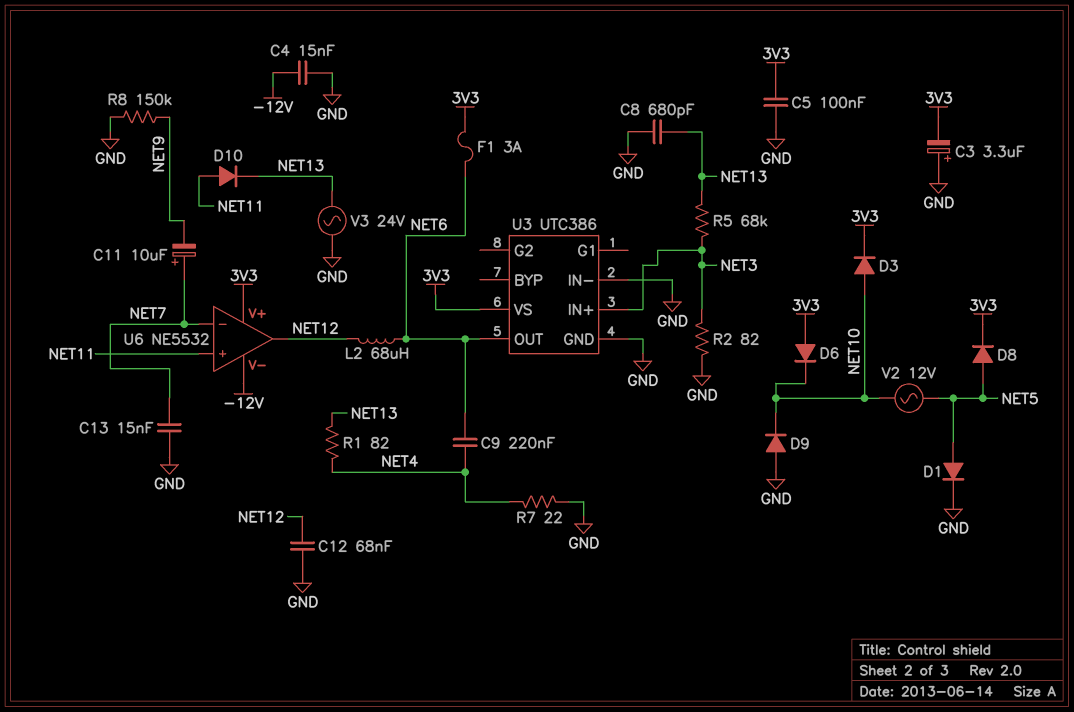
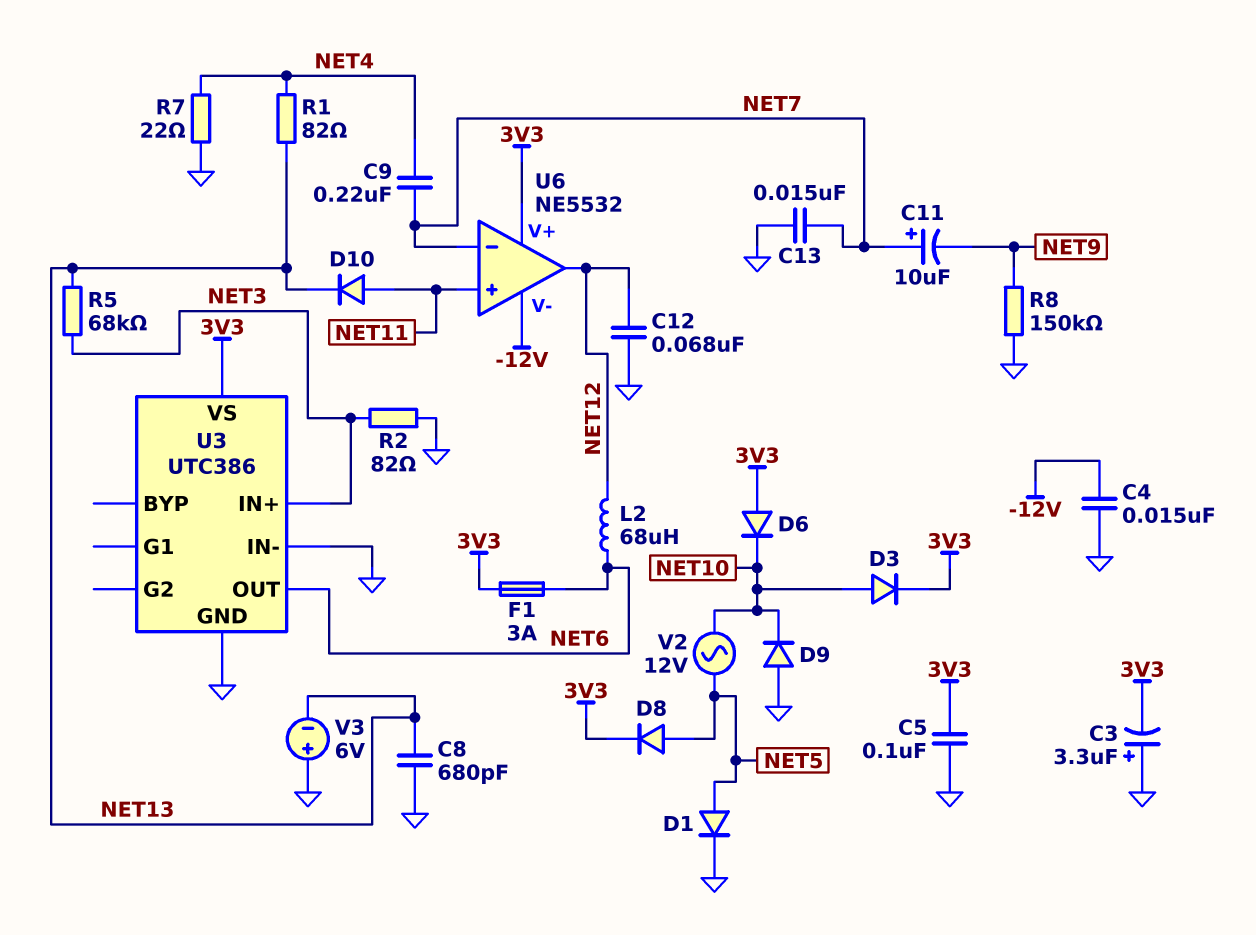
C9: 220nF (NET4, NET6) -> 220nF (NET4, NET7)
V3: AC 24V (GND, NET13) -> 6V (plus GND, minus NET13)

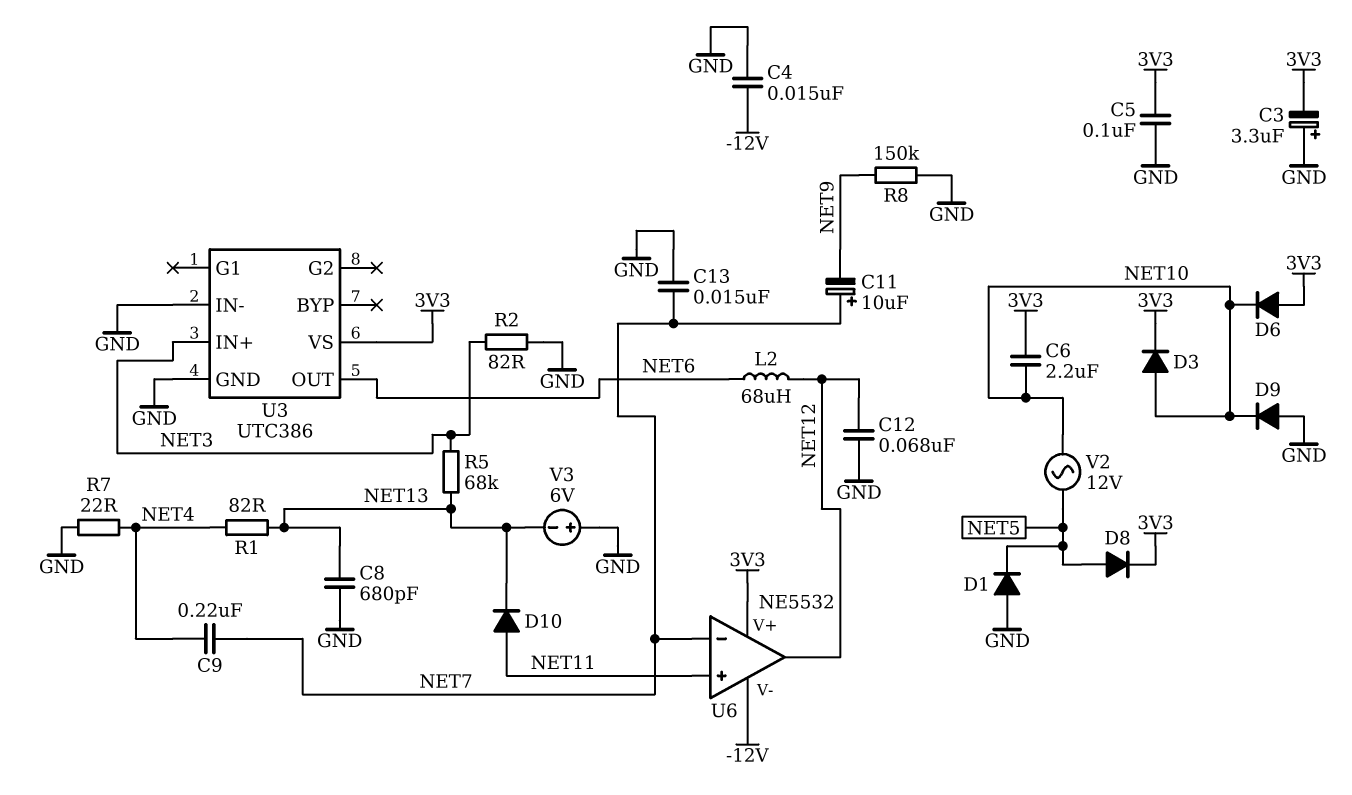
C6: none -> 2.2uF (3V3, NET10)
D1: diode (A NET5, K GND) -> diode (A GND, K NET5)
F1: 3A (3V3, NET6) -> none

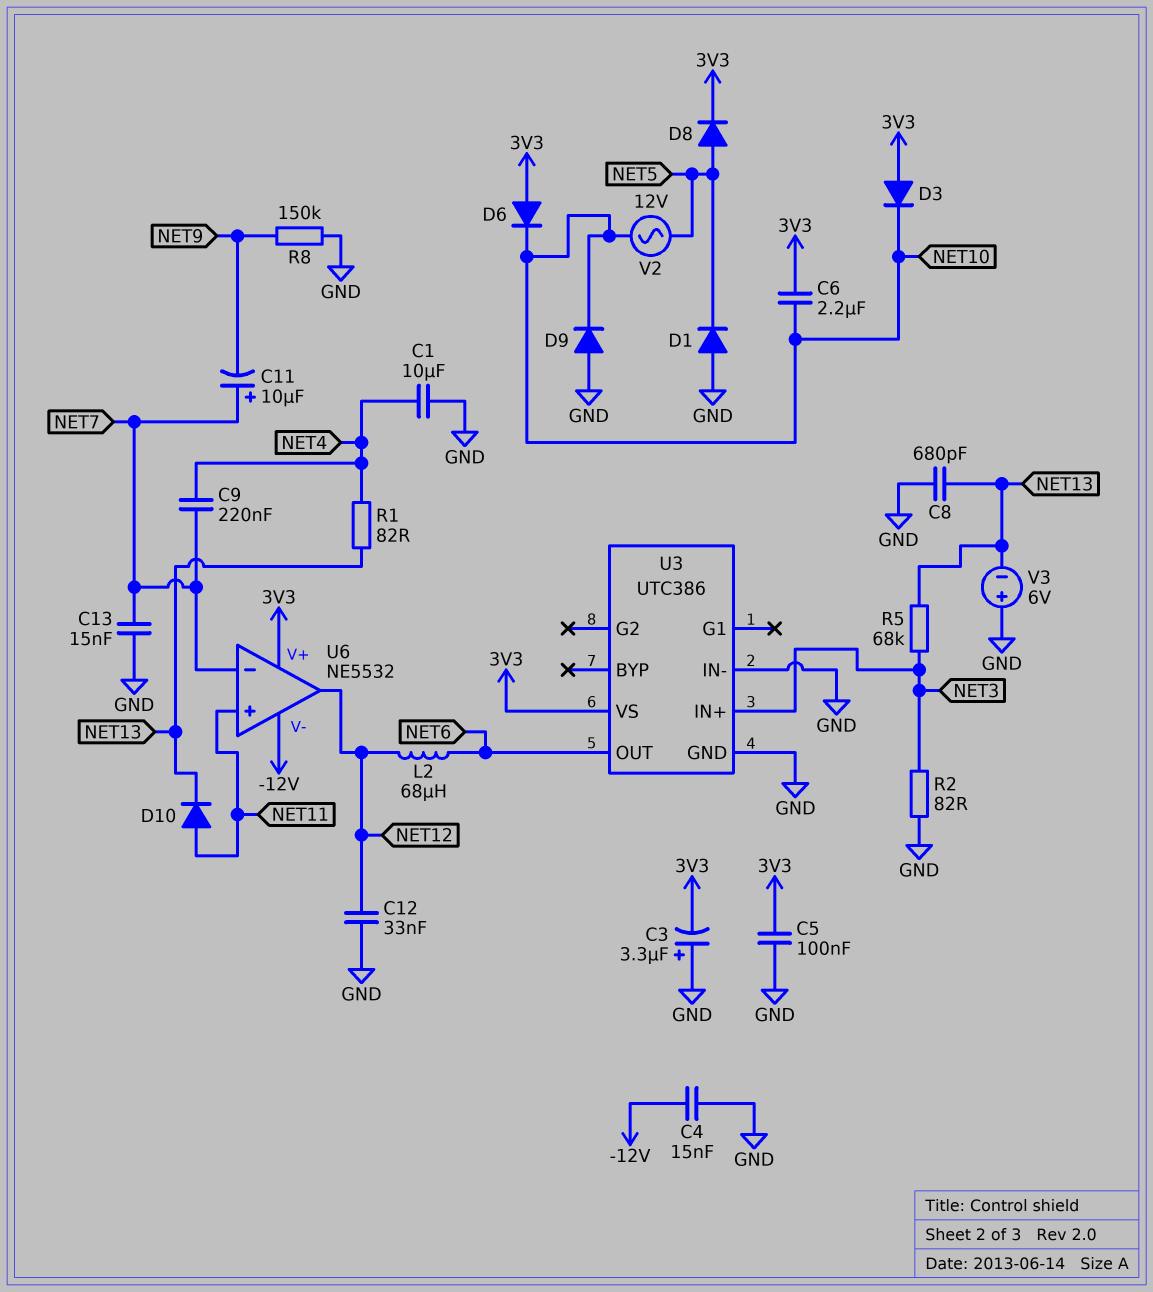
C1: none -> 10uF (GND, NET4)
C12: 68nF (GND, NET12) -> 33nF (GND, NET12)
D3: diode (A NET10, K 3V3) -> diode (A 3V3, K NET10)
R7: 22 (GND, NET4) -> none

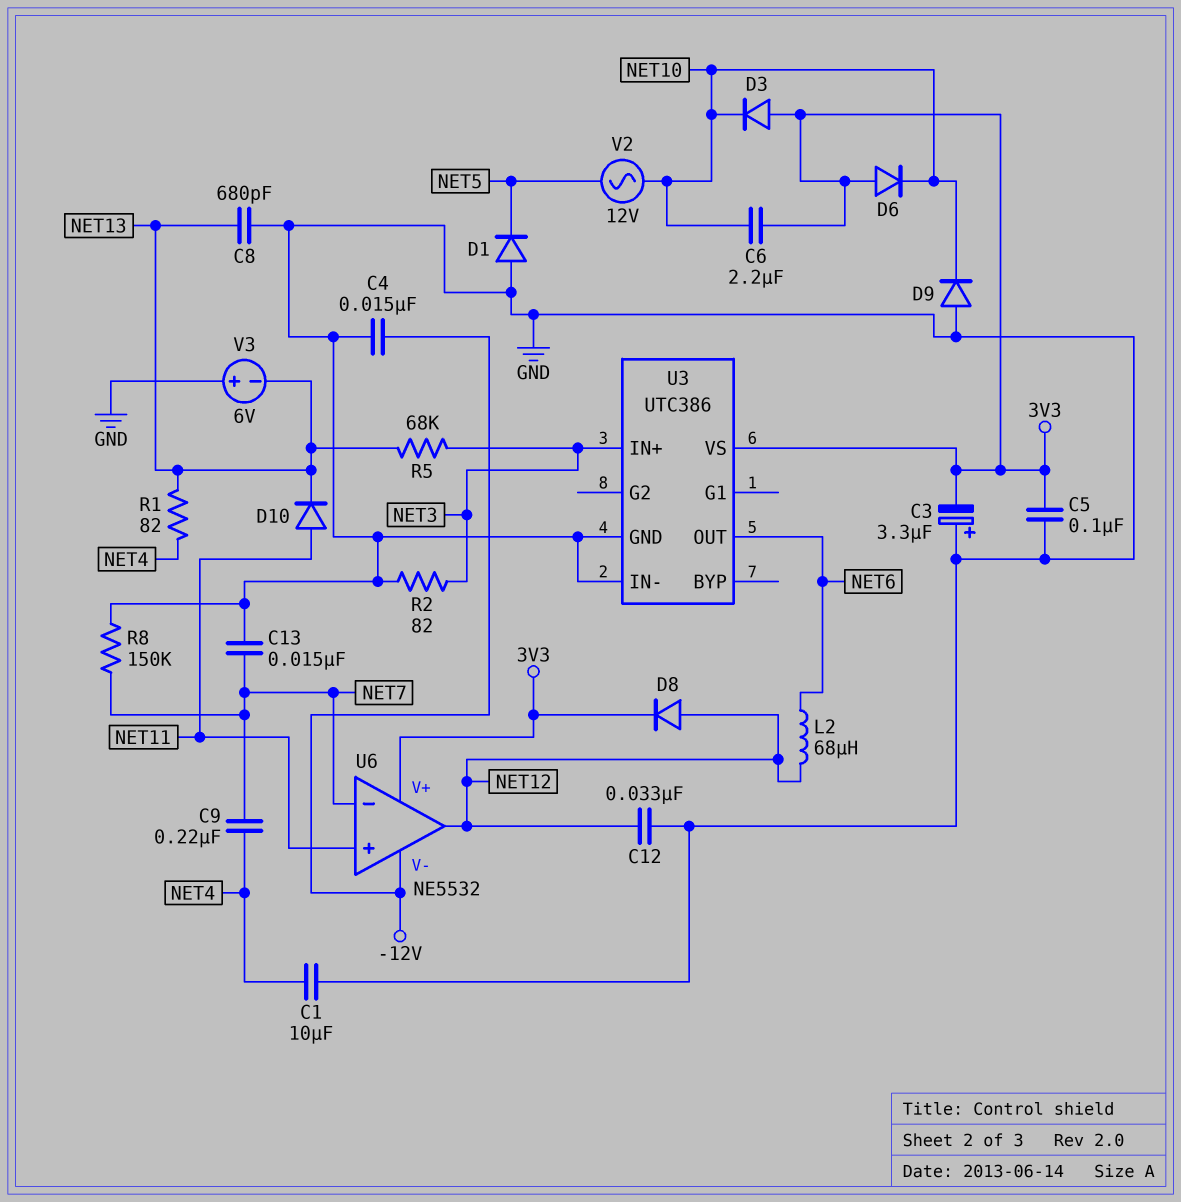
C11: 10uF (plus NET7, minus NET9) -> none
D8: diode (A NET5, K 3V3) -> diode (A NET12, K 3V3)
R8: 150k (GND, NET9) -> 150k (GND, NET7)

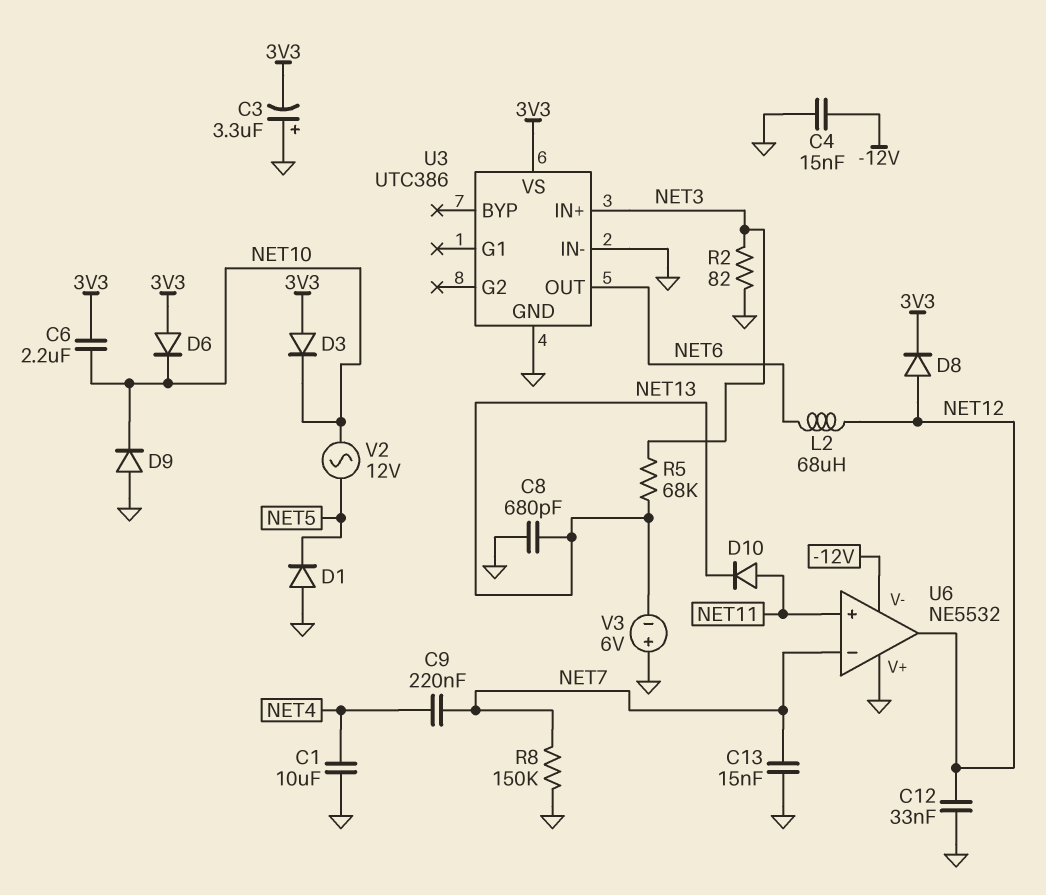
C5: 100nF (3V3, GND) -> none
R1: 82 (NET4, NET13) -> none
U6 pin V+: 3V3 -> GND

